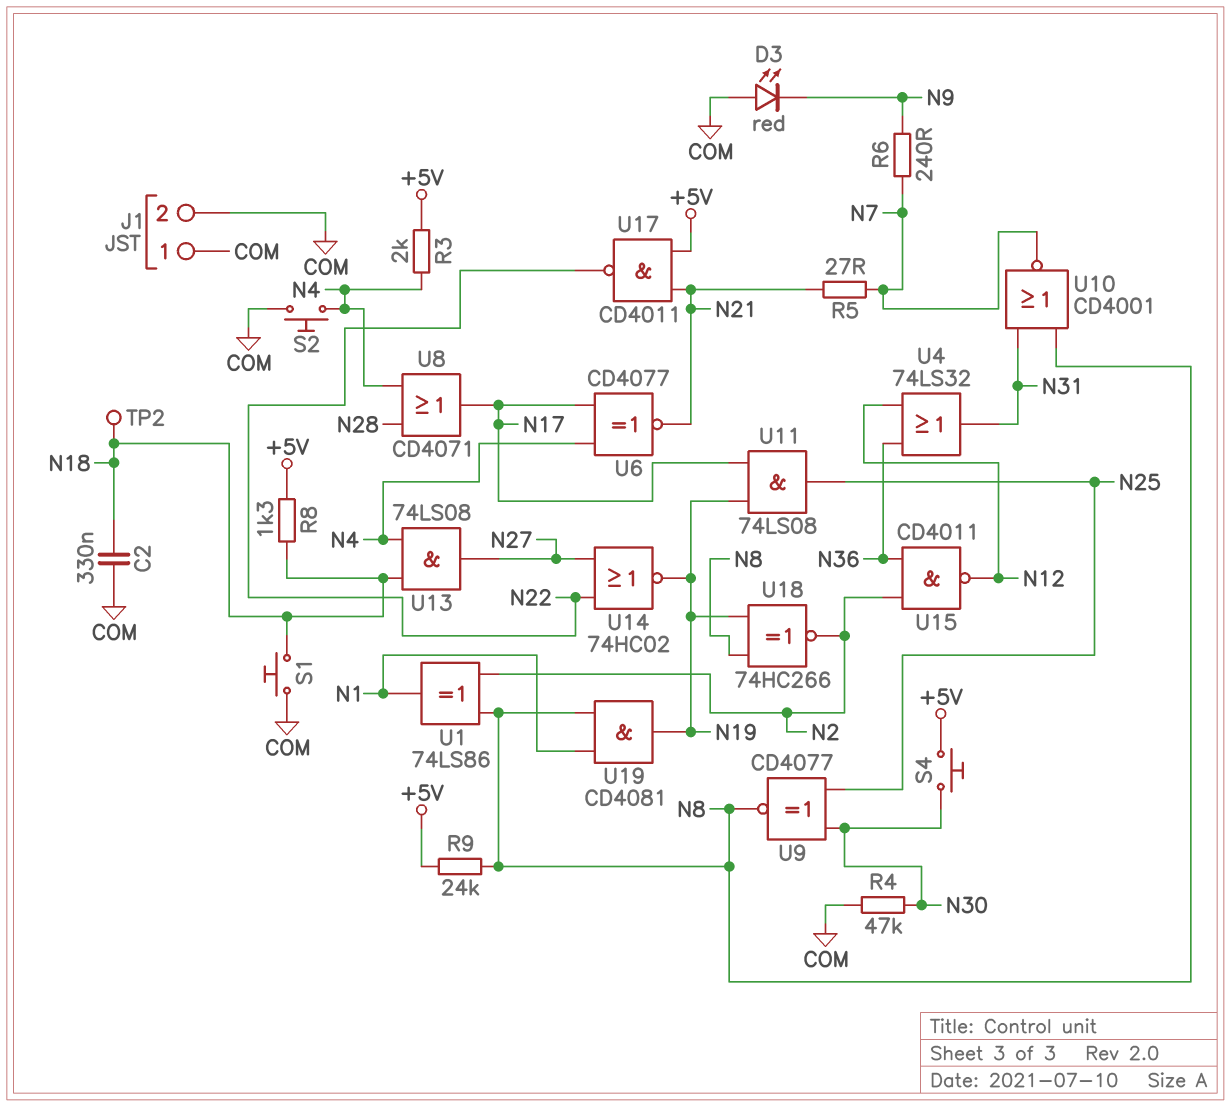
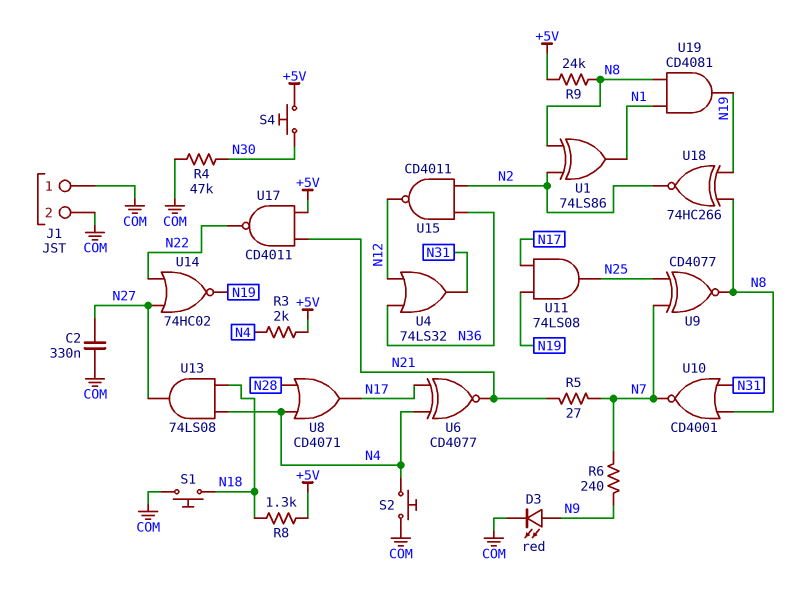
C2: 330nF (COM, N18) -> 330nF (COM, N27)
D3: LED red (A COM, K N9) -> LED red (A N9, K COM)
TP2: test point (N18) -> none
U9: XNOR CD4077 (in N25, in N30, out N8) -> XNOR CD4077 (in N7, in N25, out N8)

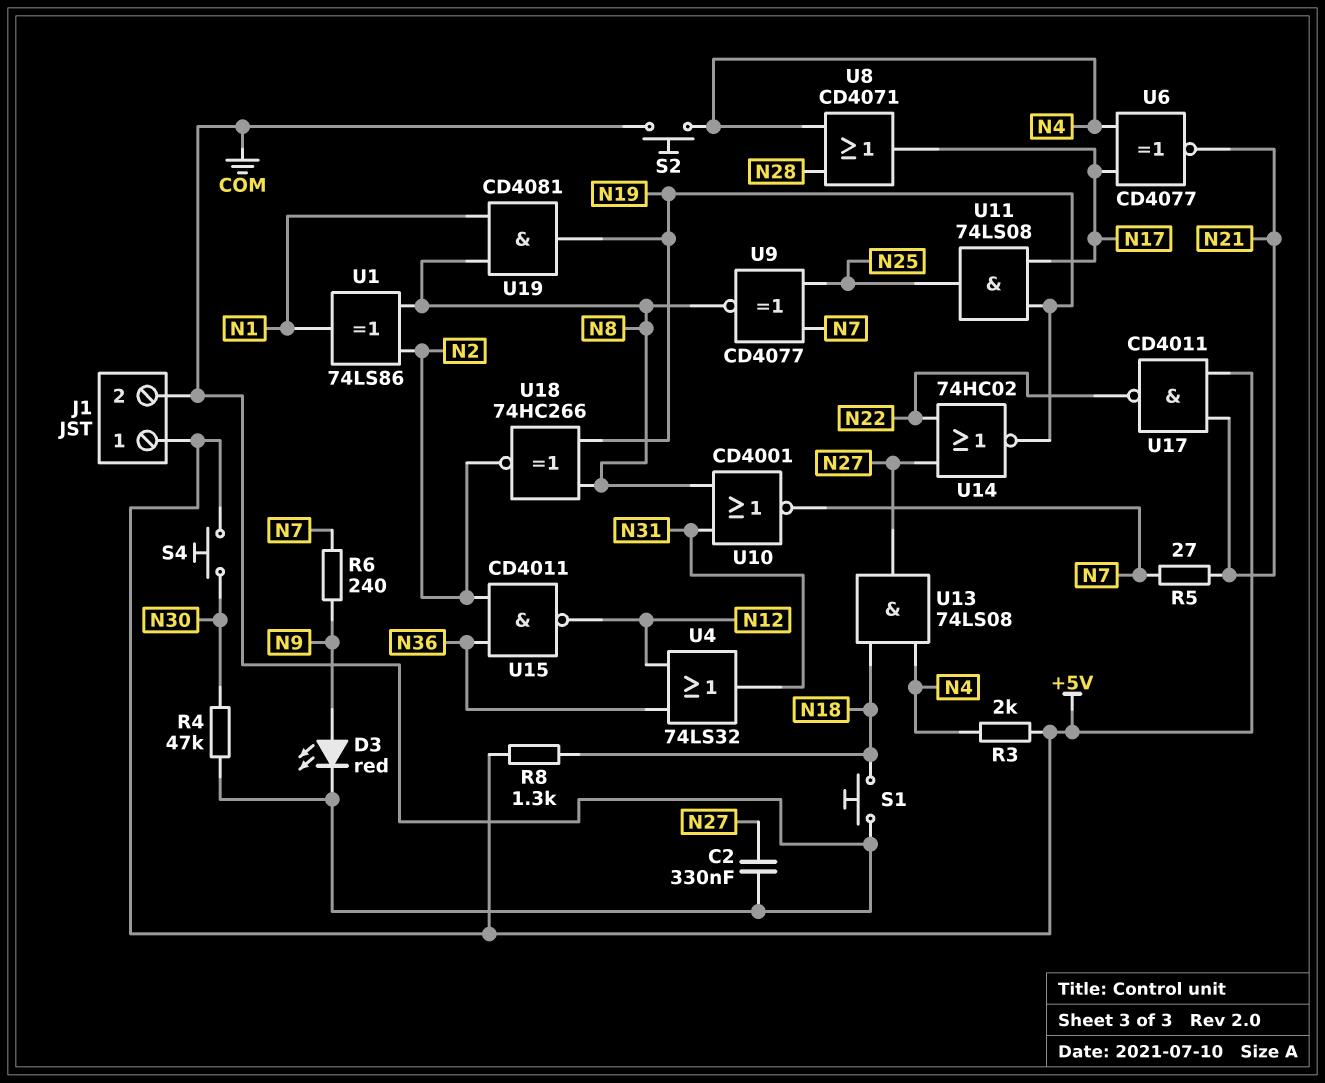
J1 pin 1: COM -> +5V
R9: 24k (+5V, N8) -> none

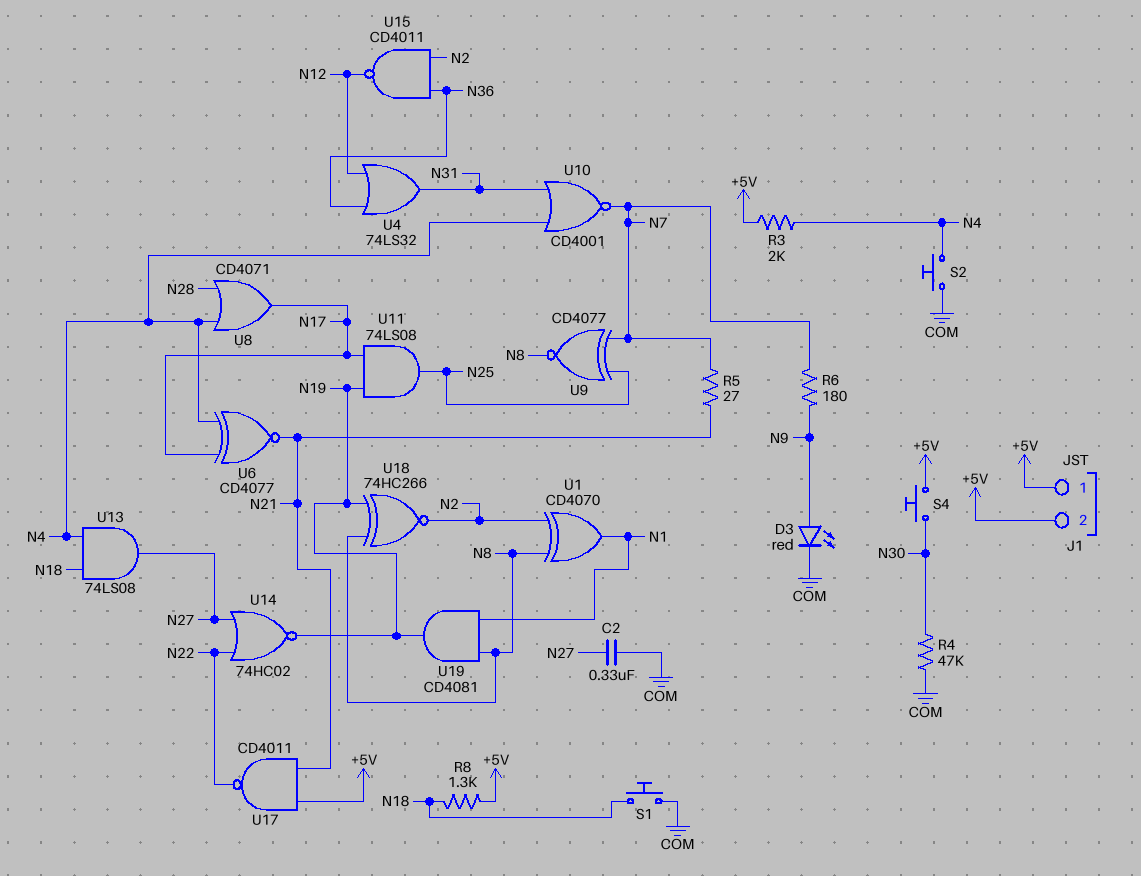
J1 pin 2: COM -> +5V
R6: 240 (N7, N9) -> 180 (N7, N9)
U1: XOR 74LS86 (in N2, in N8, out N1) -> XOR CD4070 (in N2, in N8, out N1)
U10: NOR CD4001 (in N8, in N31, out N7) -> NOR CD4001 (in N4, in N31, out N7)

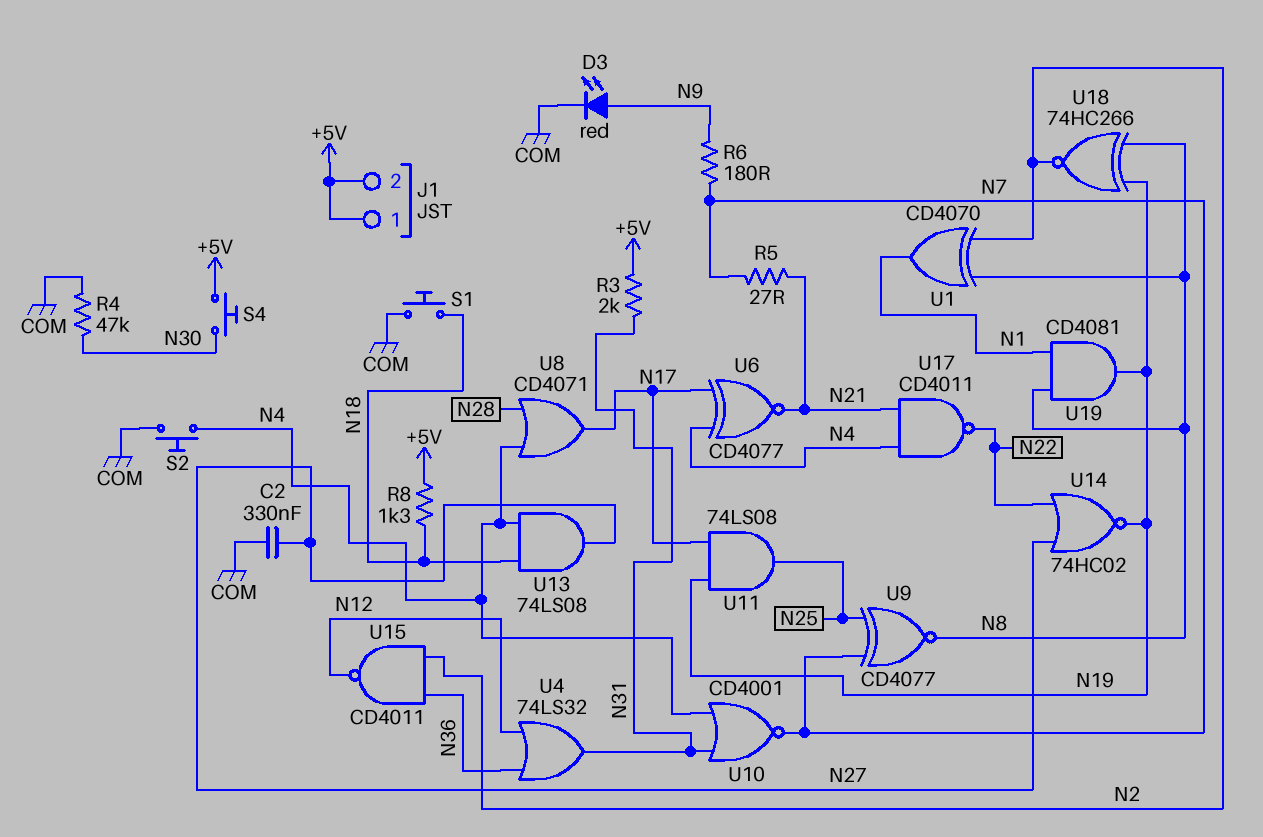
R3: 2k (+5V, N4) -> 2k (+5V, N31)
U17: NAND CD4011 (in +5V, in N21, out N22) -> NAND CD4011 (in N4, in N21, out N22)

